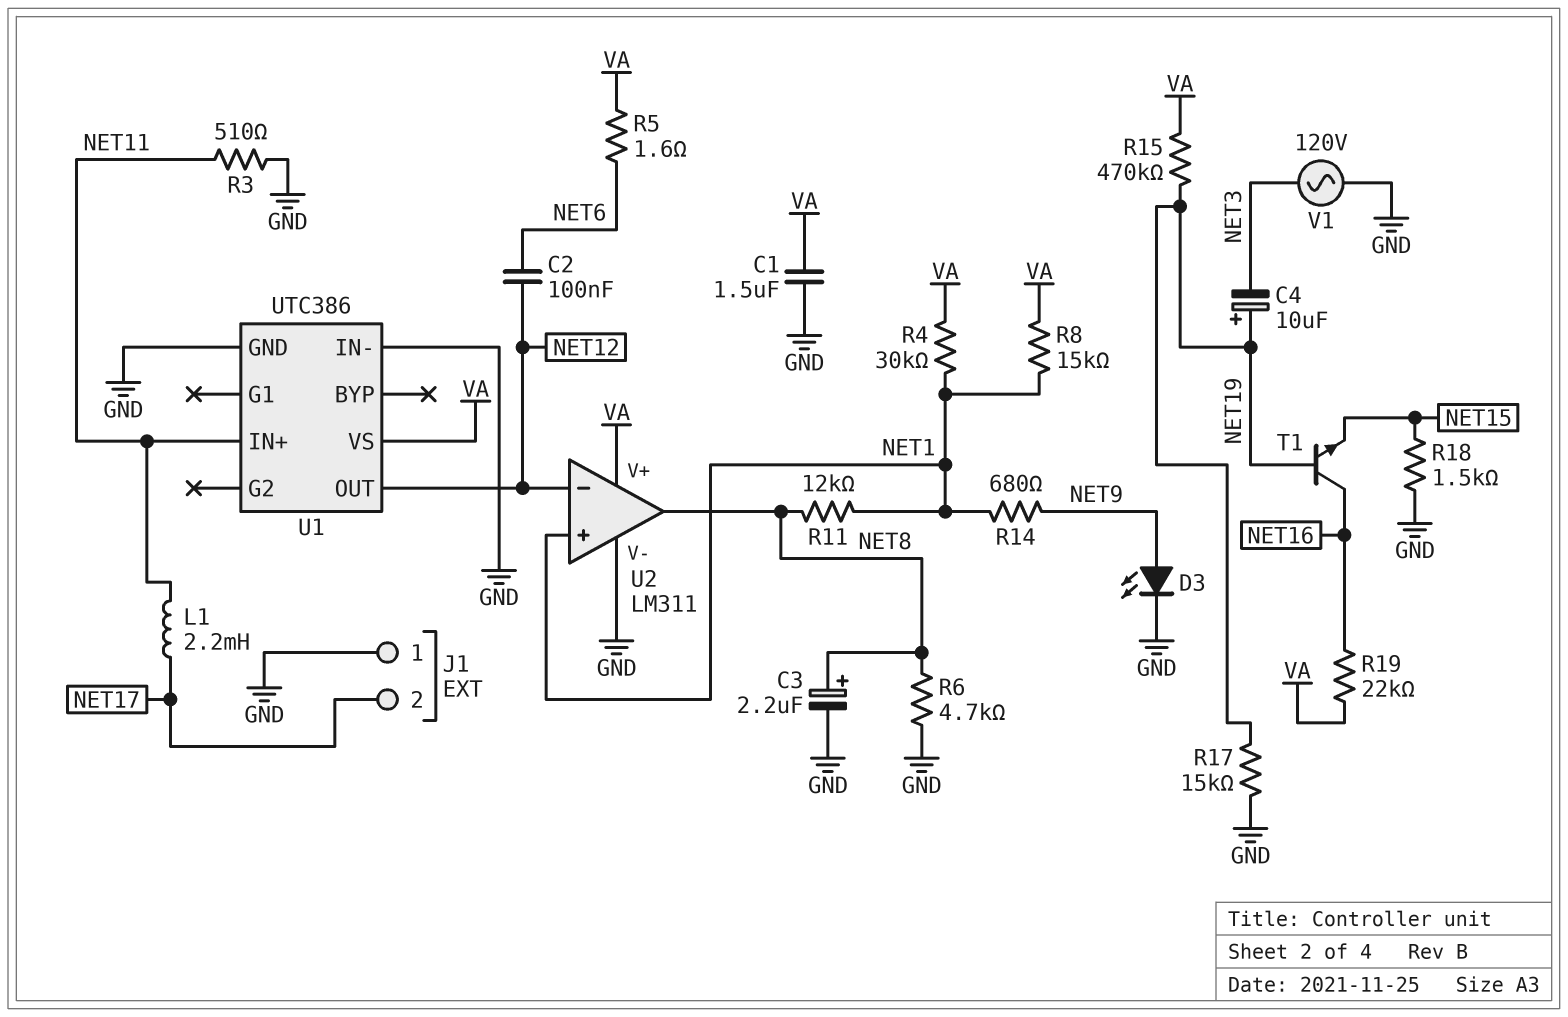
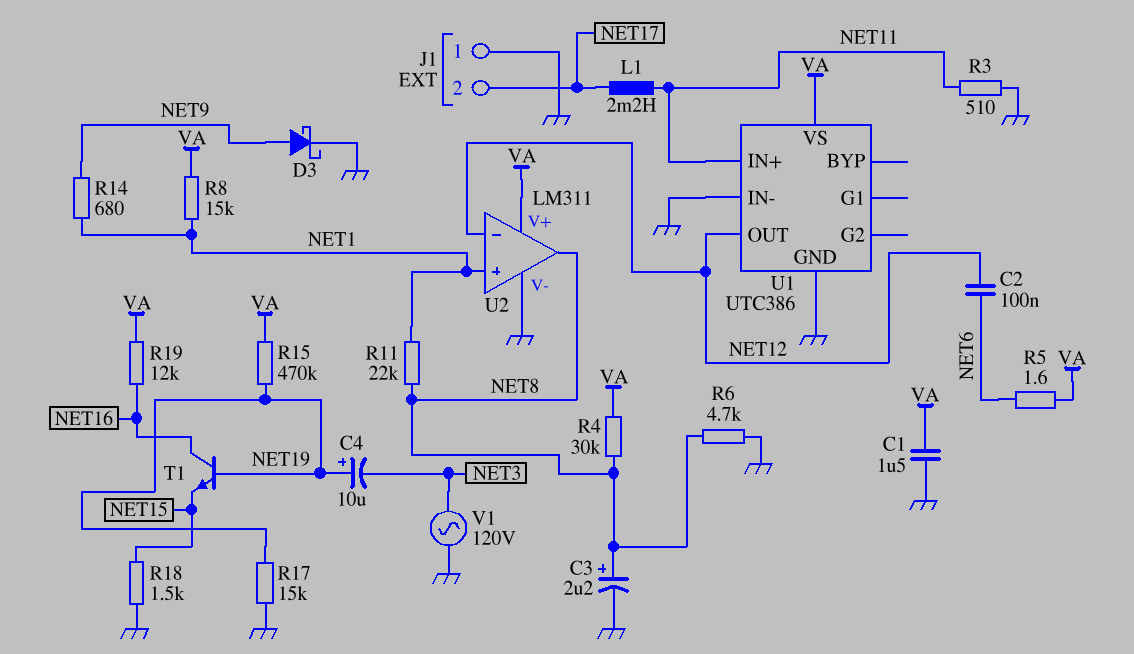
D3: LED (A NET9, K GND) -> schottky (A NET9, K GND)
R4: 30k (NET1, VA) -> 30k (NET8, VA)
R11: 12k (NET1, NET8) -> 22k (NET1, NET8)
R19: 22k (NET16, VA) -> 12k (NET16, VA)

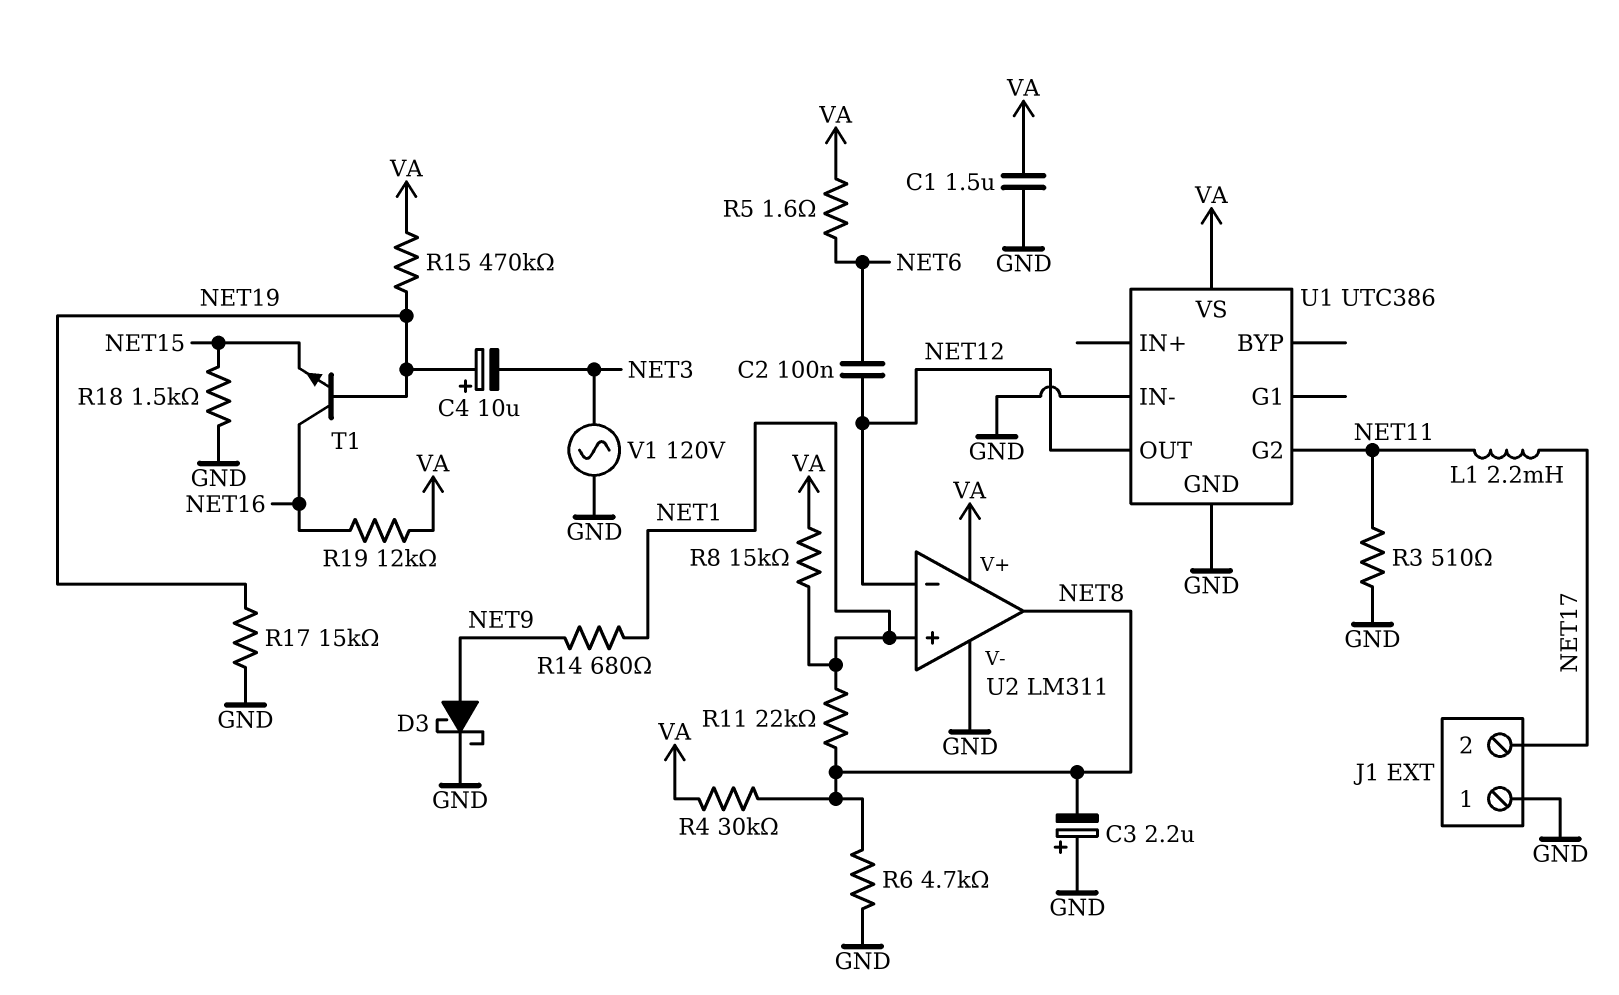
C3: 2.2uF (plus NET8, minus GND) -> 2.2uF (plus GND, minus NET8)
U1 pin G2: none -> NET11
U1 pin IN+: NET11 -> none

